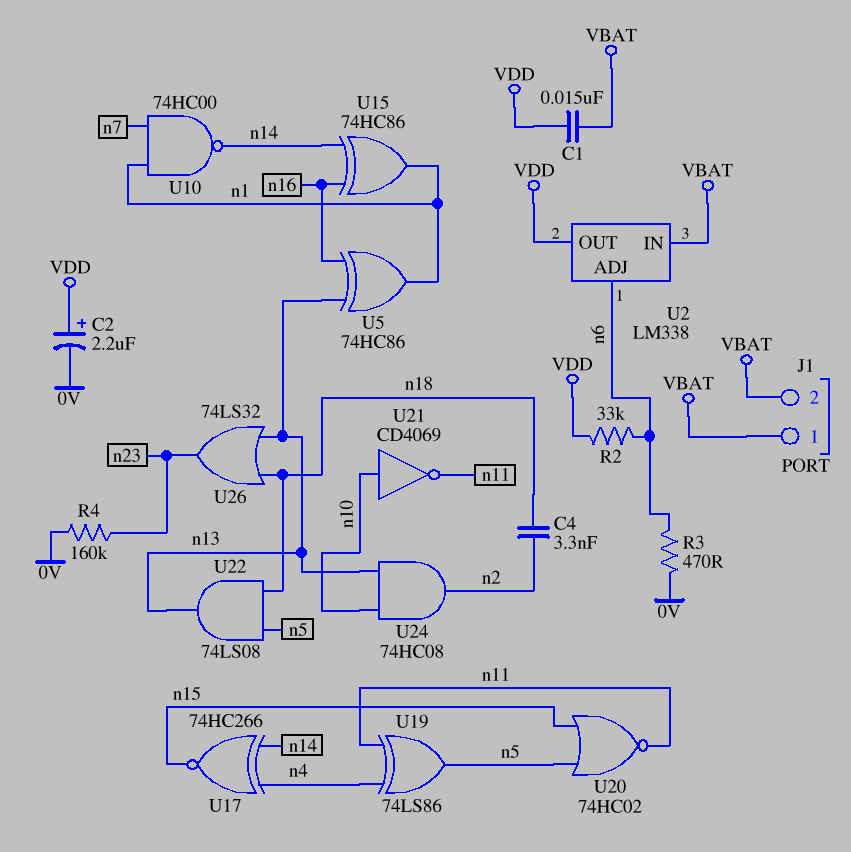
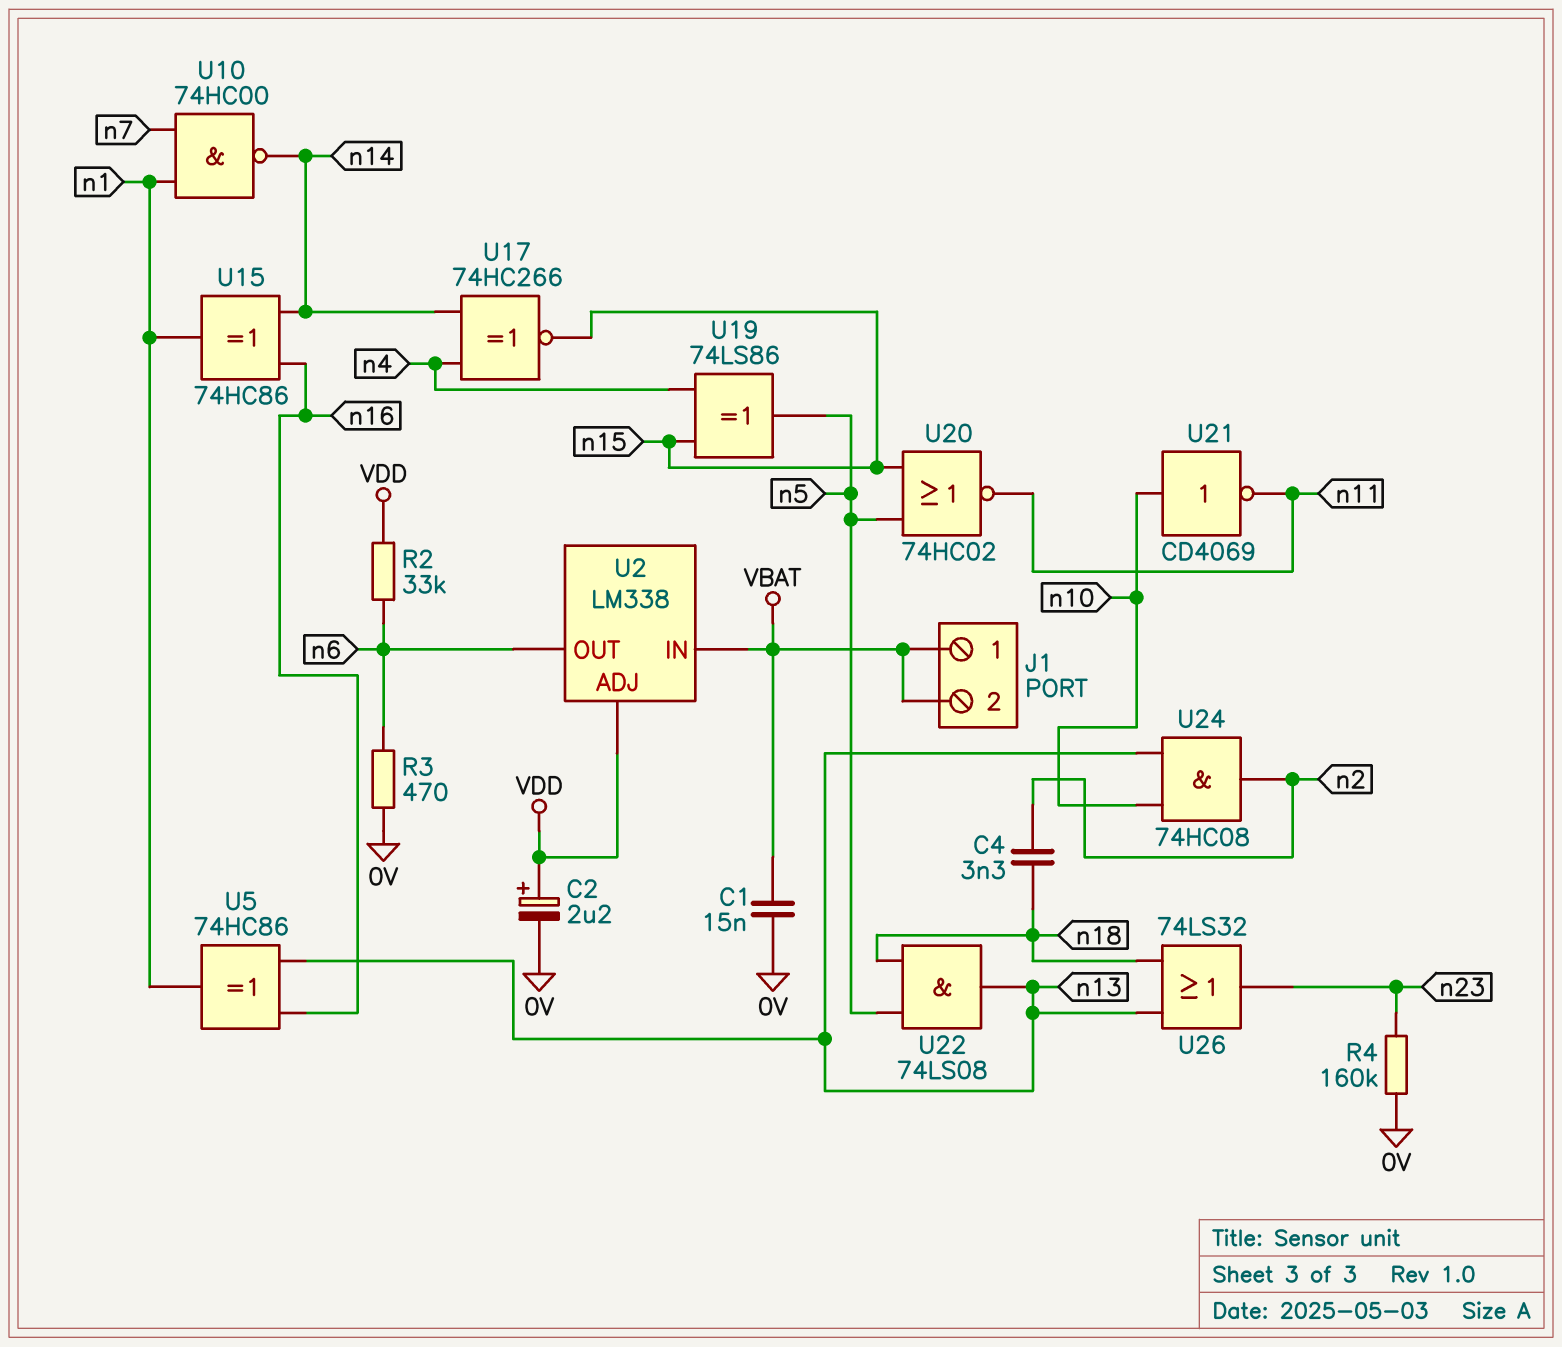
C1: 15nF (VBAT, VDD) -> 15nF (0V, VBAT)
U2 pin ADJ: n6 -> VDD
U2 pin OUT: VDD -> n6
U19: XOR 74LS86 (in n4, in n11, out n5) -> XOR 74LS86 (in n4, in n15, out n5)

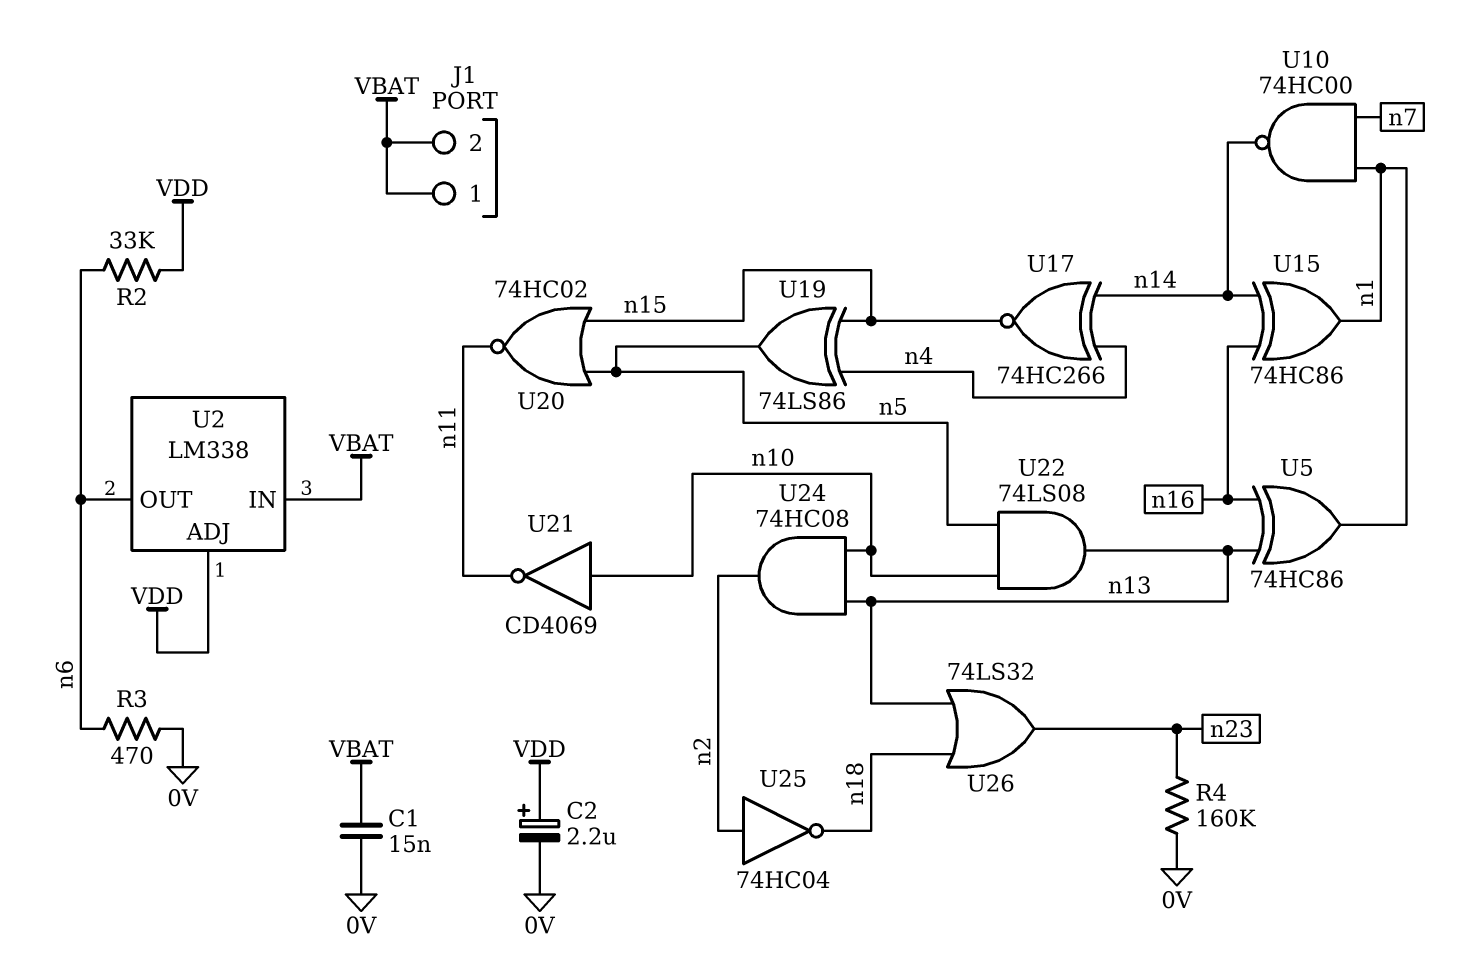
C4: 3.3nF (n2, n18) -> none
U22: AND 74LS08 (in n5, in n18, out n13) -> AND 74LS08 (in n5, in n10, out n13)
U25: none -> NOT 74HC04 (in n2, out n18)

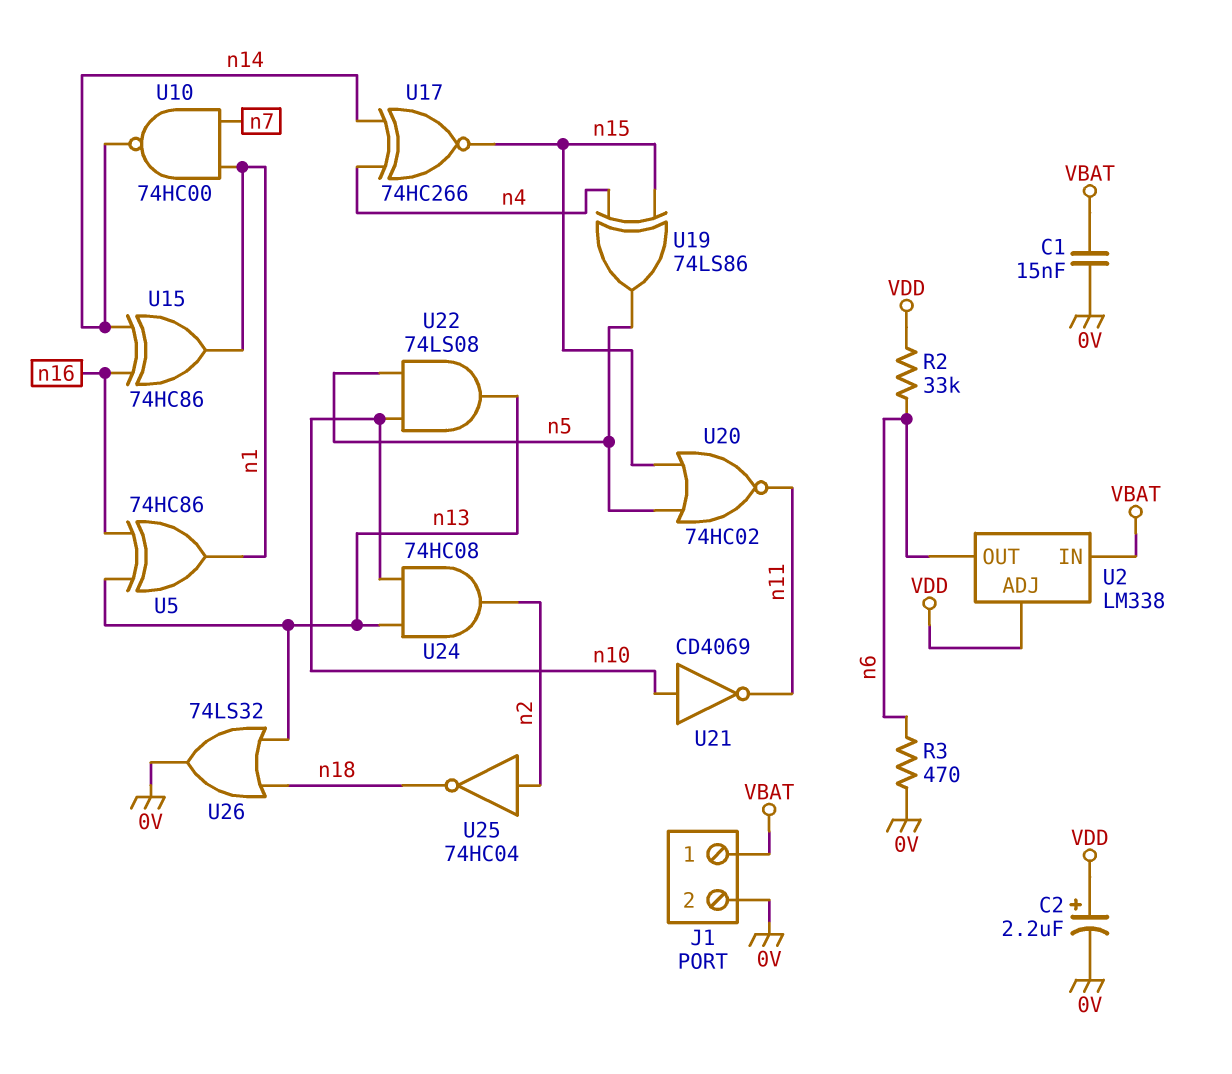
J1 pin 2: VBAT -> 0V
R4: 160k (0V, n23) -> none
U26: OR 74LS32 (in n13, in n18, out n23) -> OR 74LS32 (in n13, in n18, out 0V)

